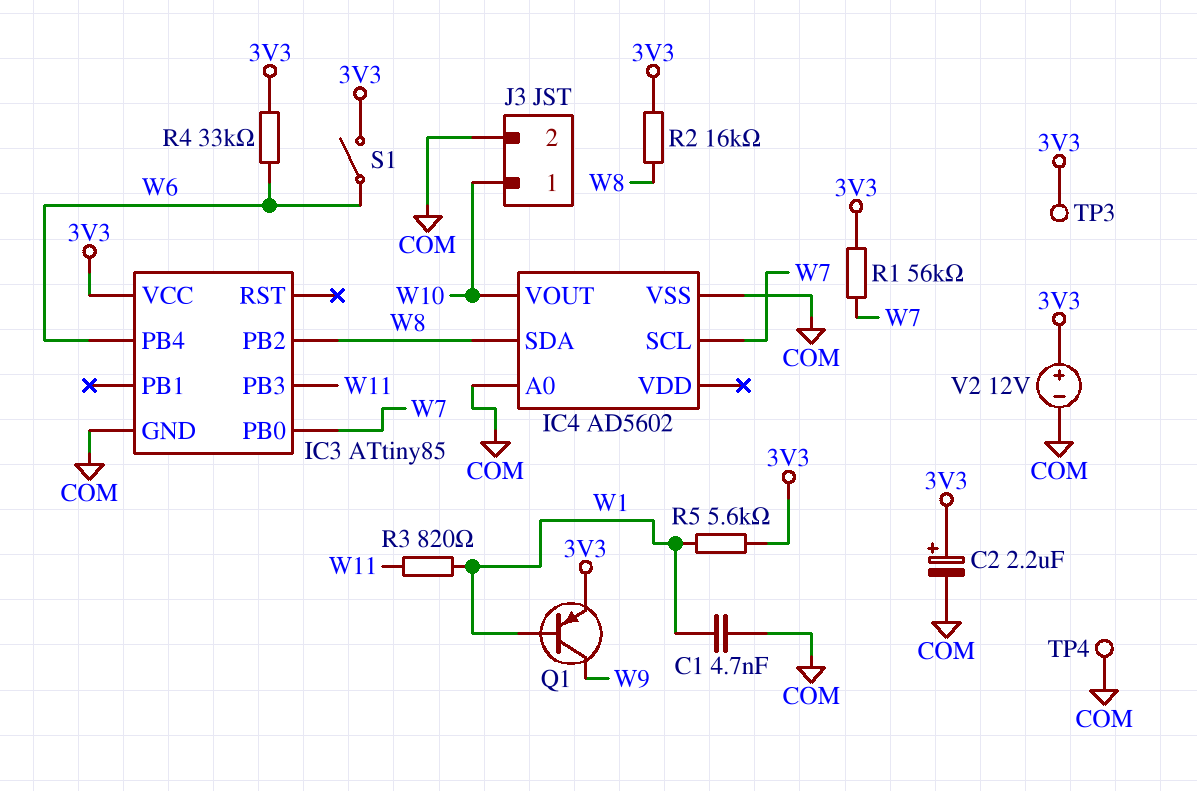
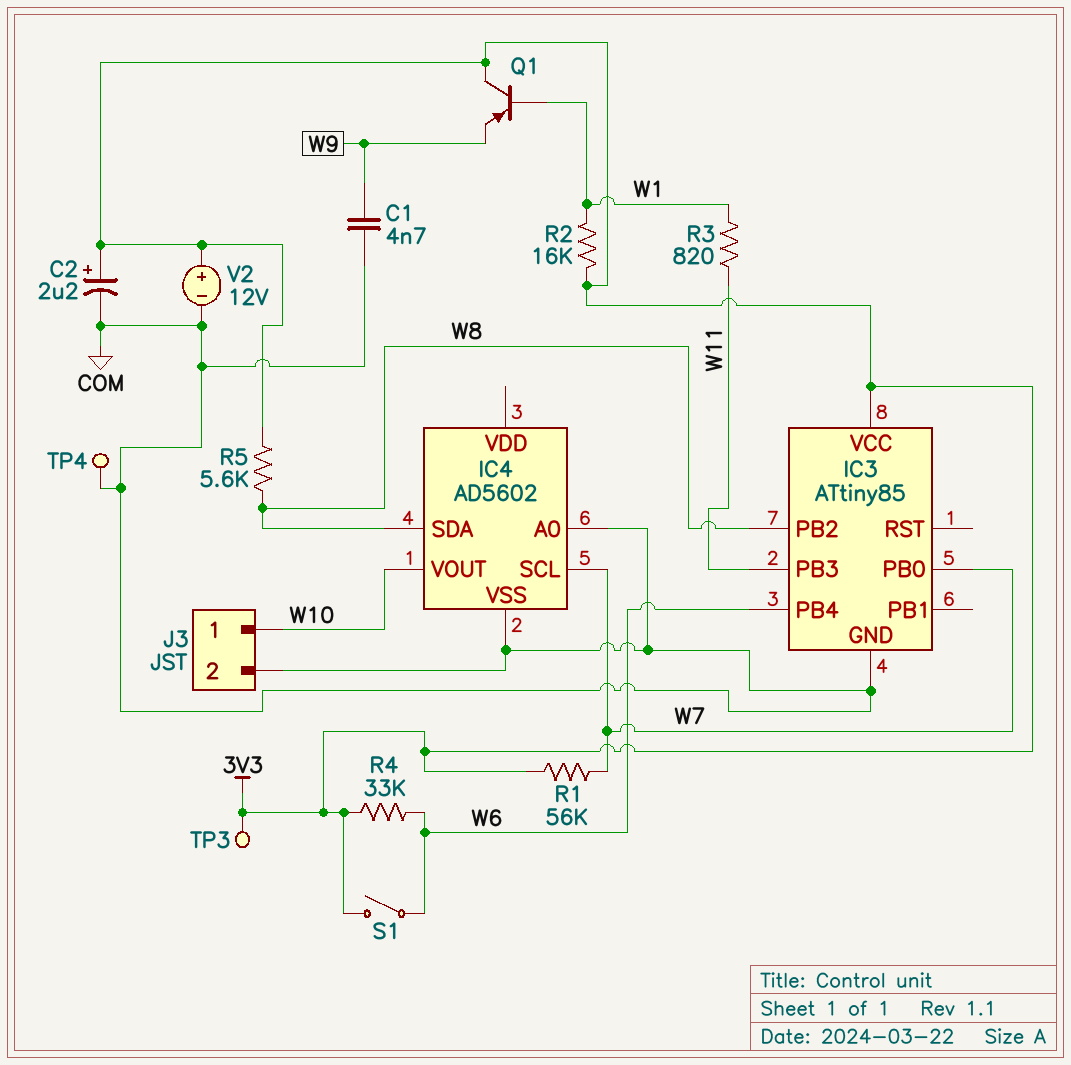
C1: 4.7nF (COM, W1) -> 4.7nF (COM, W9)
Q1: PNP (B W1, C W9, E 3V3) -> PNP (B W1, C 3V3, E W9)
R2: 16k (3V3, W8) -> 16k (3V3, W1)
R5: 5.6k (3V3, W1) -> 5.6k (3V3, W8)

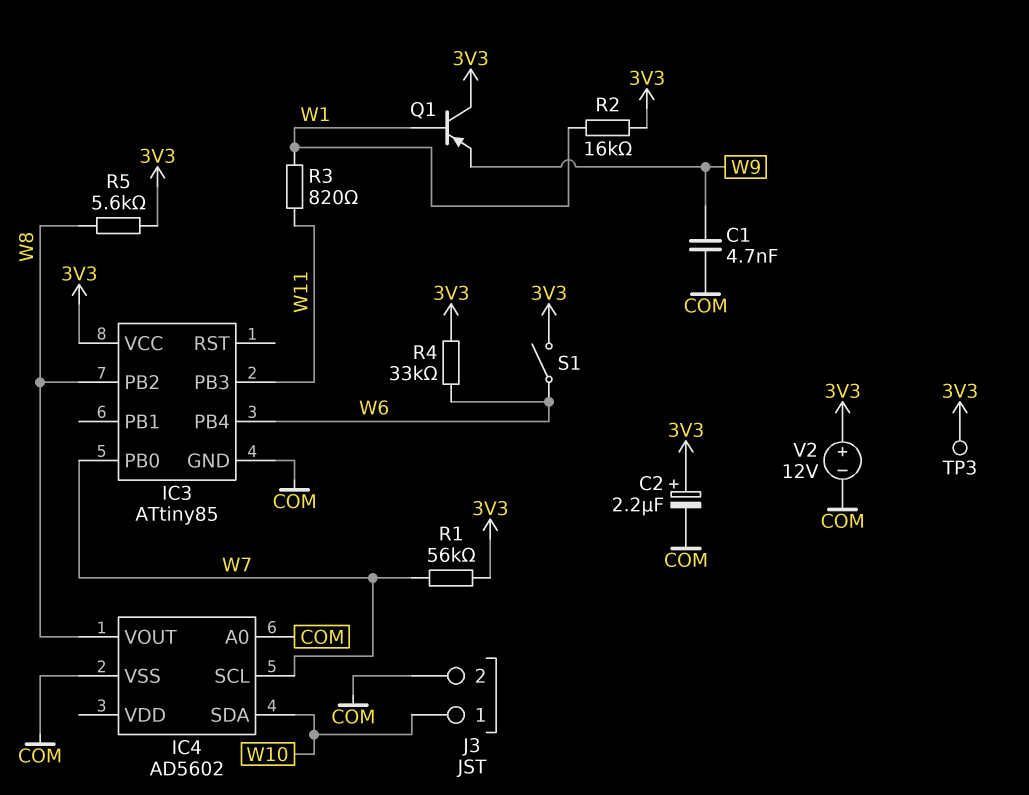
IC4 pin SDA: W8 -> W10
IC4 pin VOUT: W10 -> W8
TP4: test point (COM) -> none

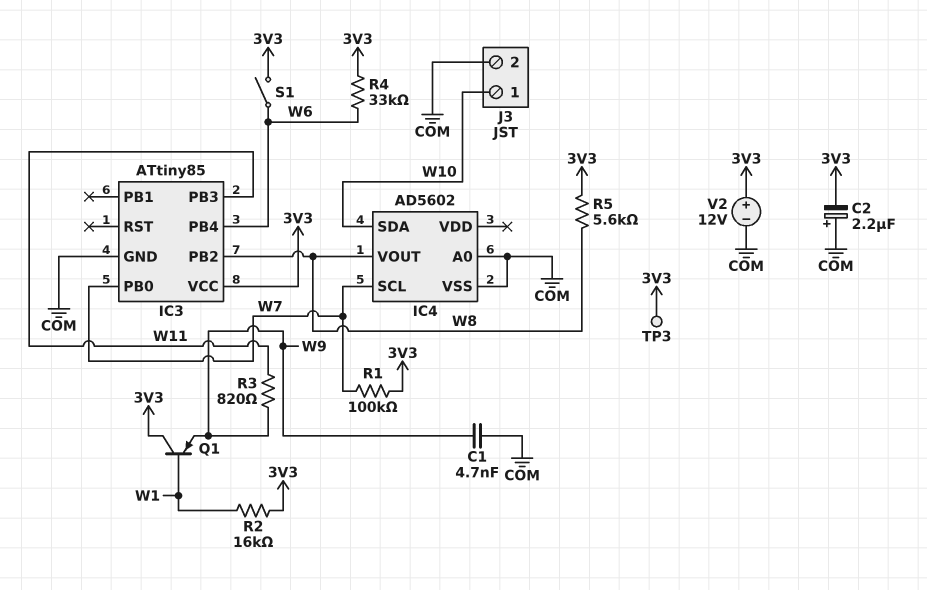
C2: 2.2uF (plus 3V3, minus COM) -> 2.2uF (plus COM, minus 3V3)
R1: 56k (3V3, W7) -> 100k (3V3, W7)
R3: 820 (W1, W11) -> 820 (W9, W11)

